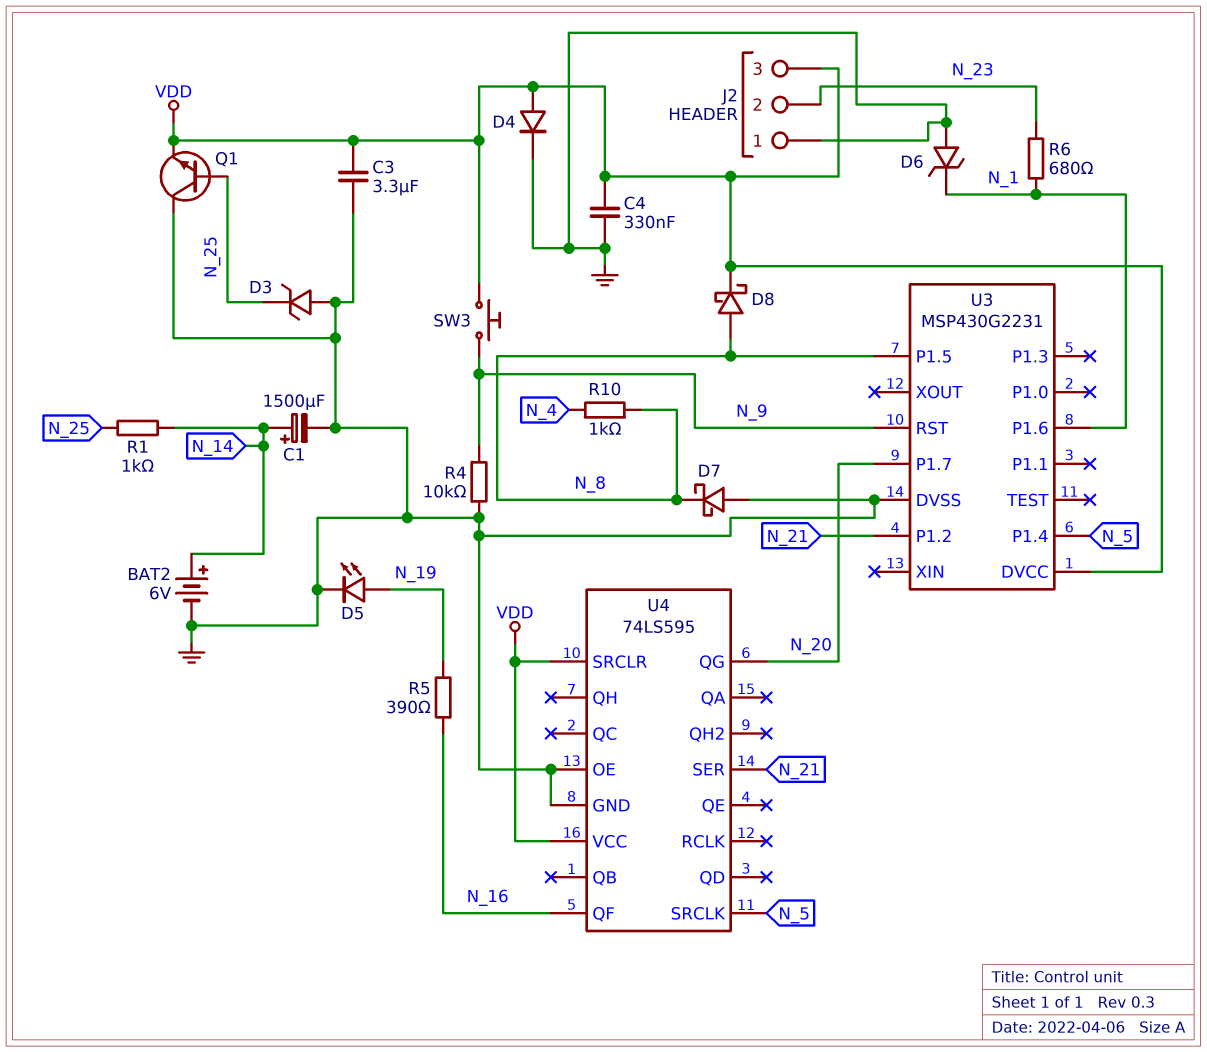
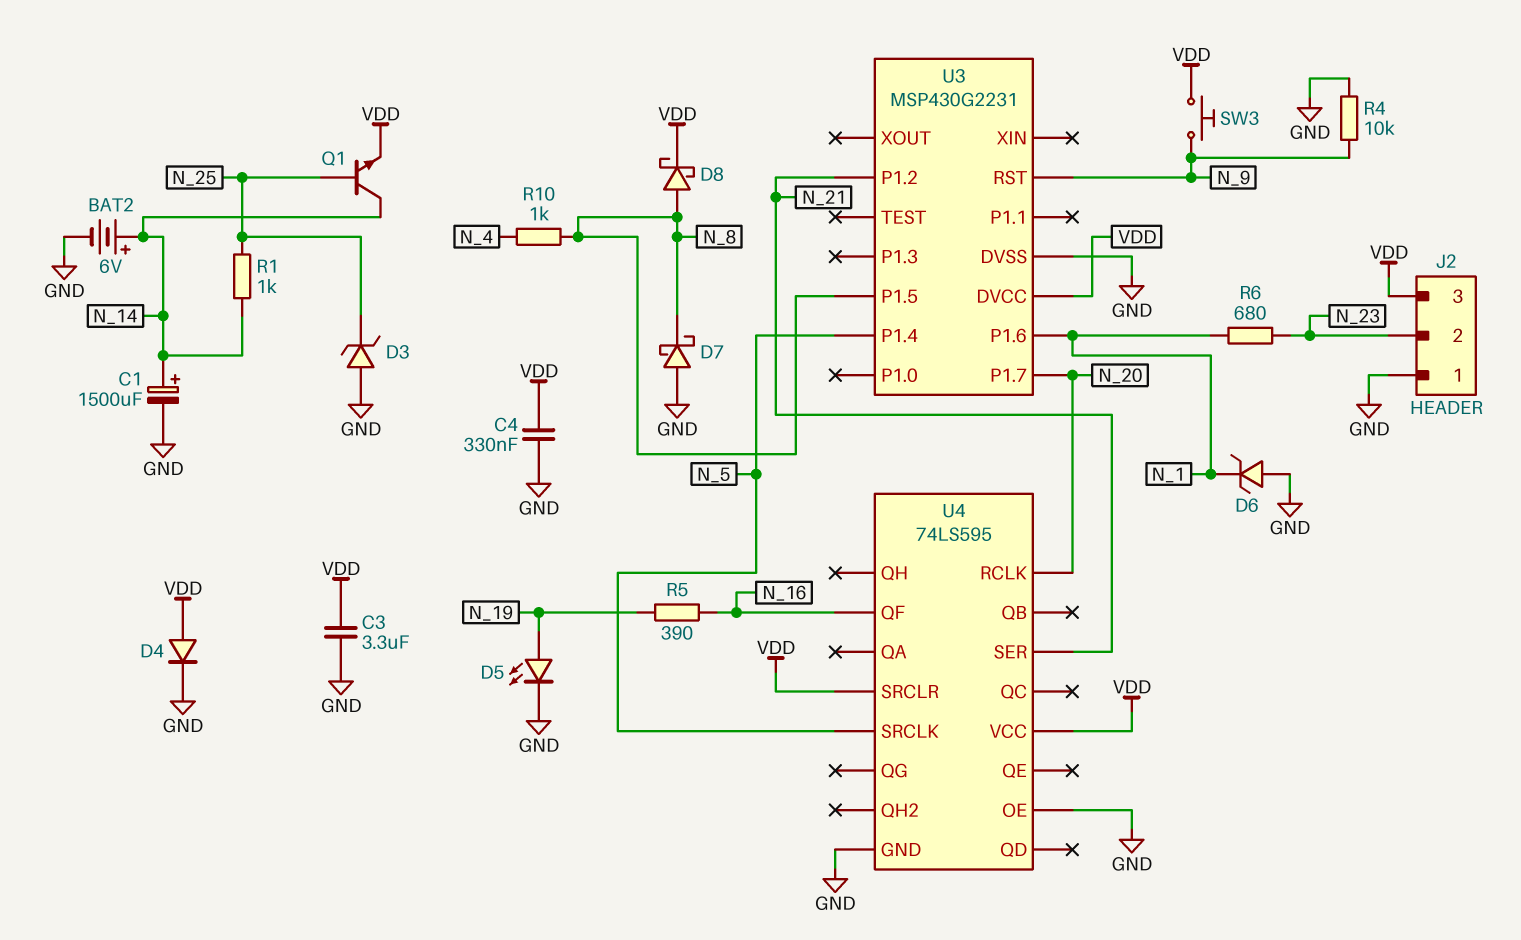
Q1: NPN (B N_25, C GND, E VDD) -> NPN (B N_25, C N_14, E VDD)
U4 pin QG: N_20 -> none
U4 pin RCLK: none -> N_20

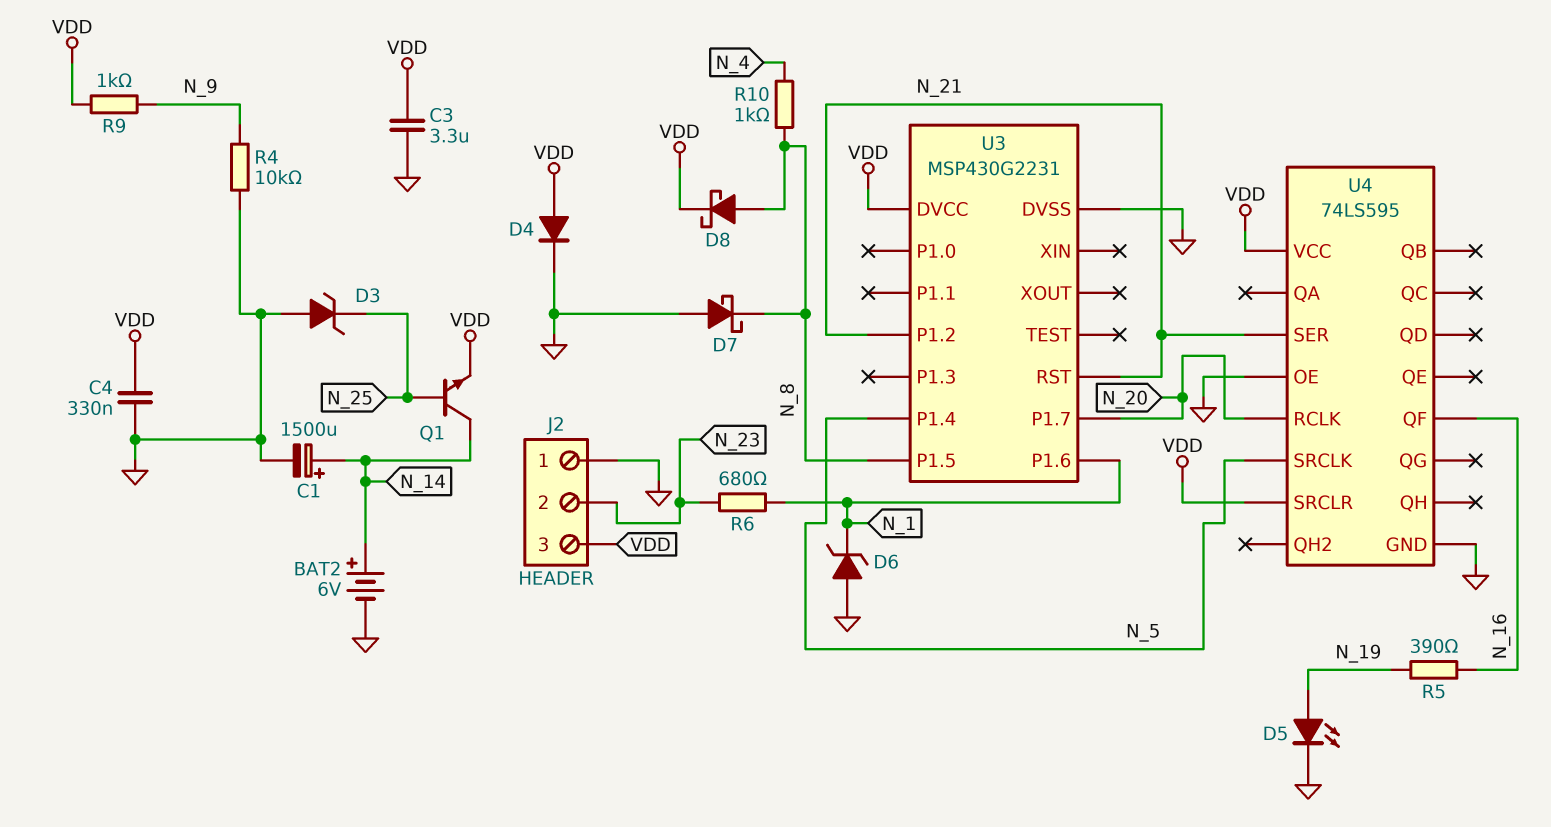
R1: 1k (N_14, N_25) -> none
R9: none -> 1k (N_9, VDD)
SW3: button (N_9, VDD) -> none
U3 pin RST: N_9 -> N_21

